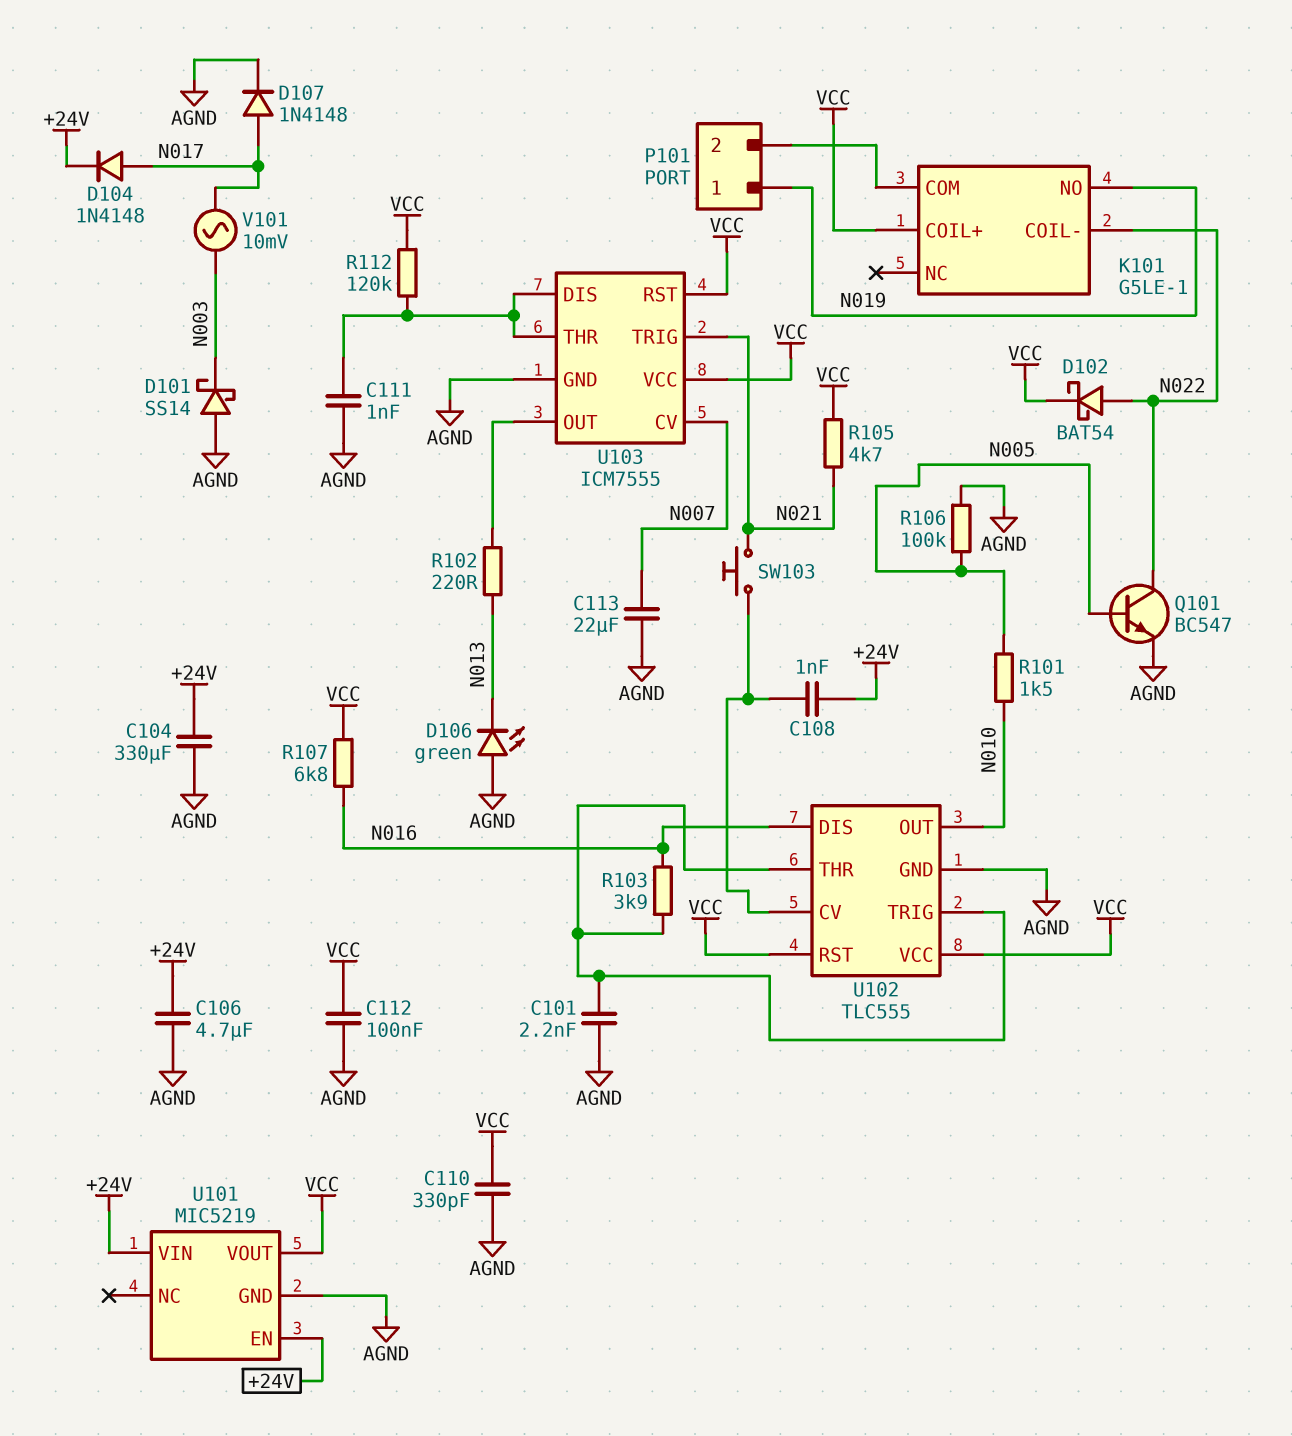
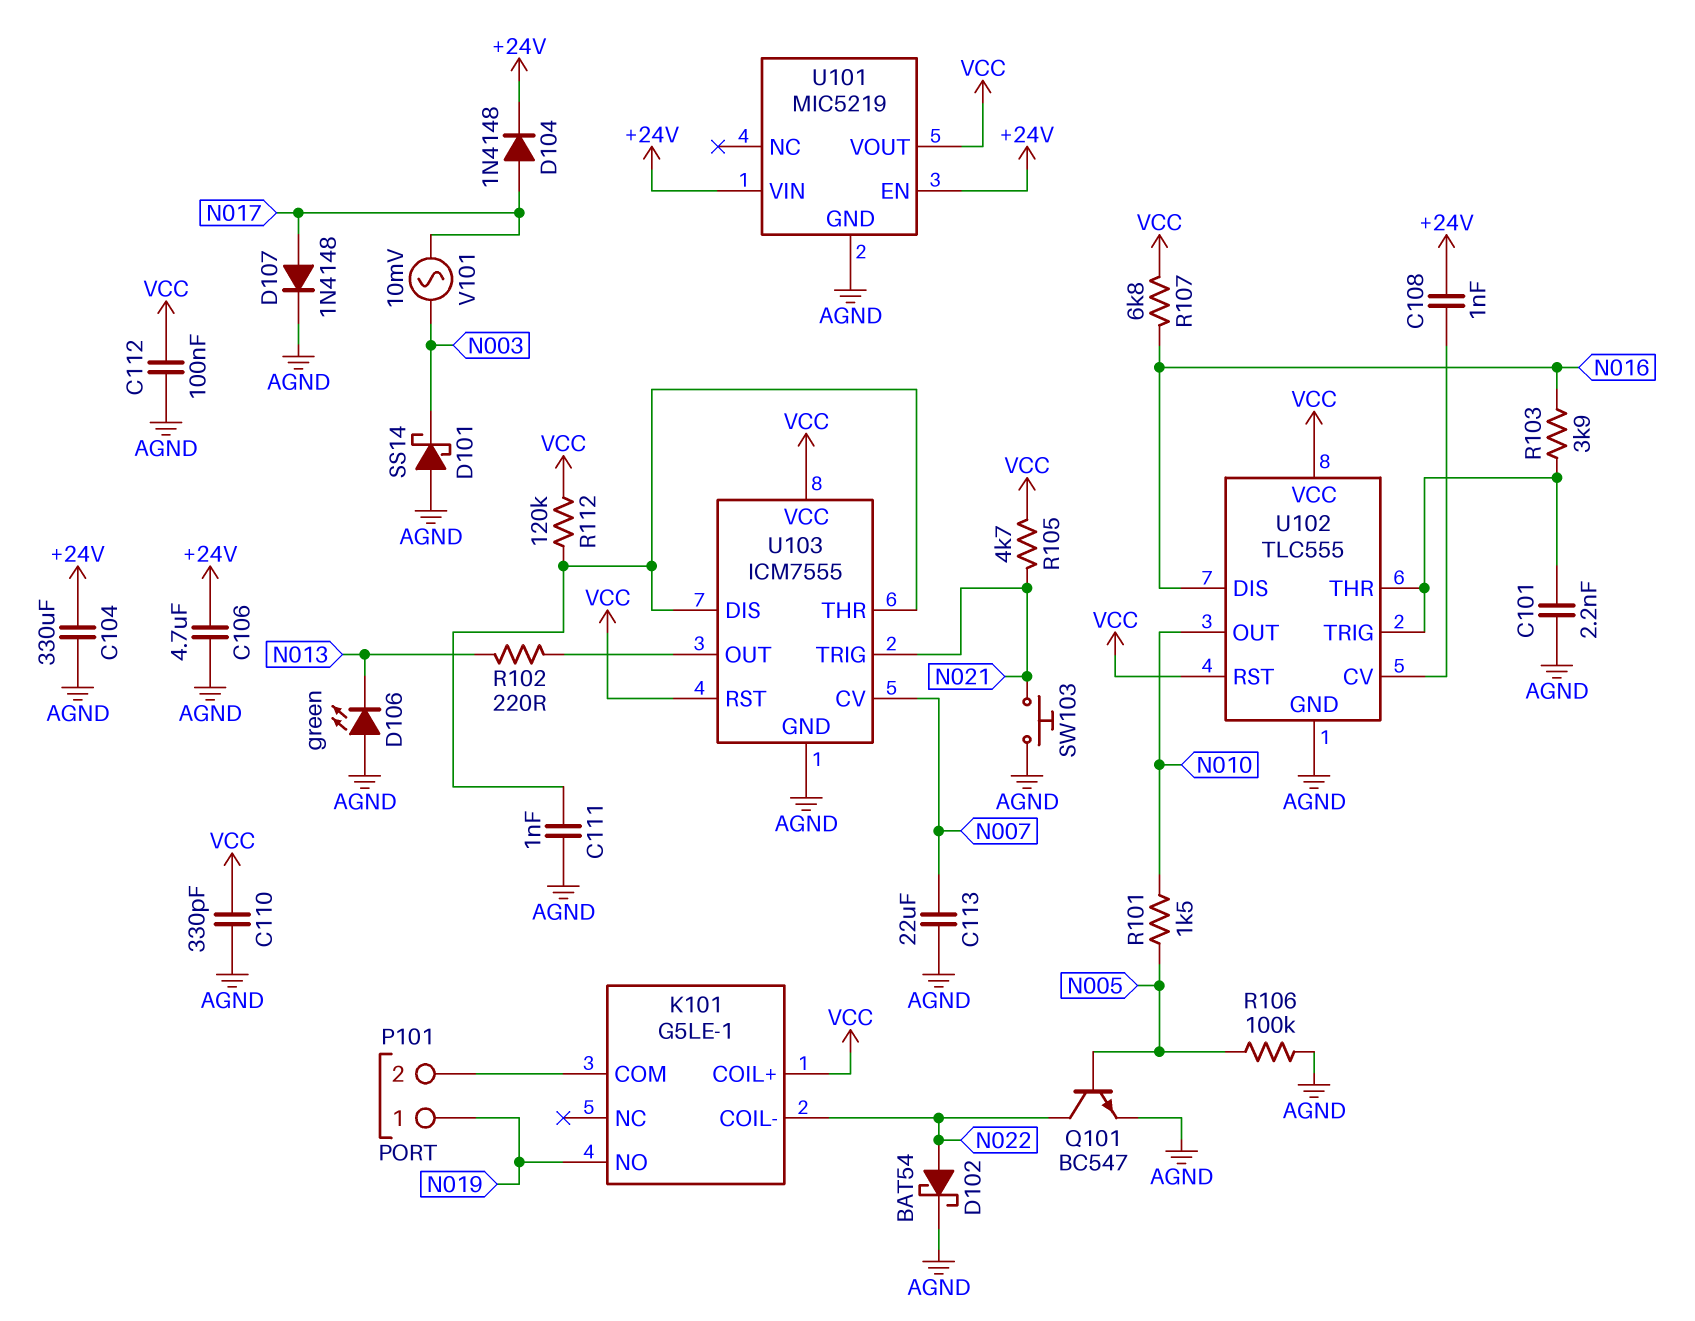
D102: schottky BAT54 (A N022, K VCC) -> schottky BAT54 (A N022, K AGND)
SW103: button (N021, U102/CV) -> button (AGND, N021)

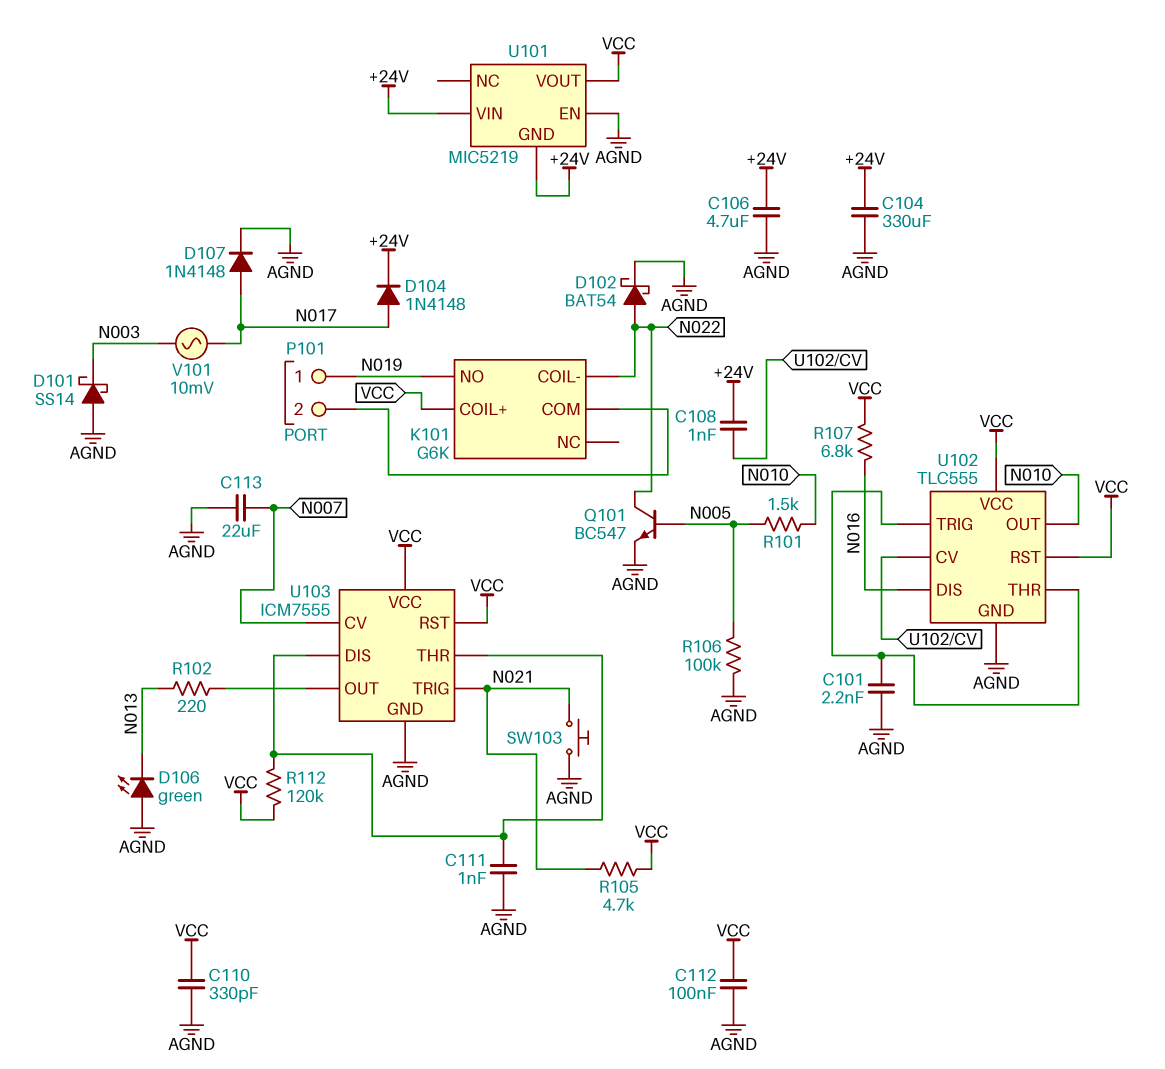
K101: G5LE-1 -> G6K
R103: 3.9k (N016, U102/THR) -> none
U101 pin EN: +24V -> AGND
U101 pin GND: AGND -> +24V

